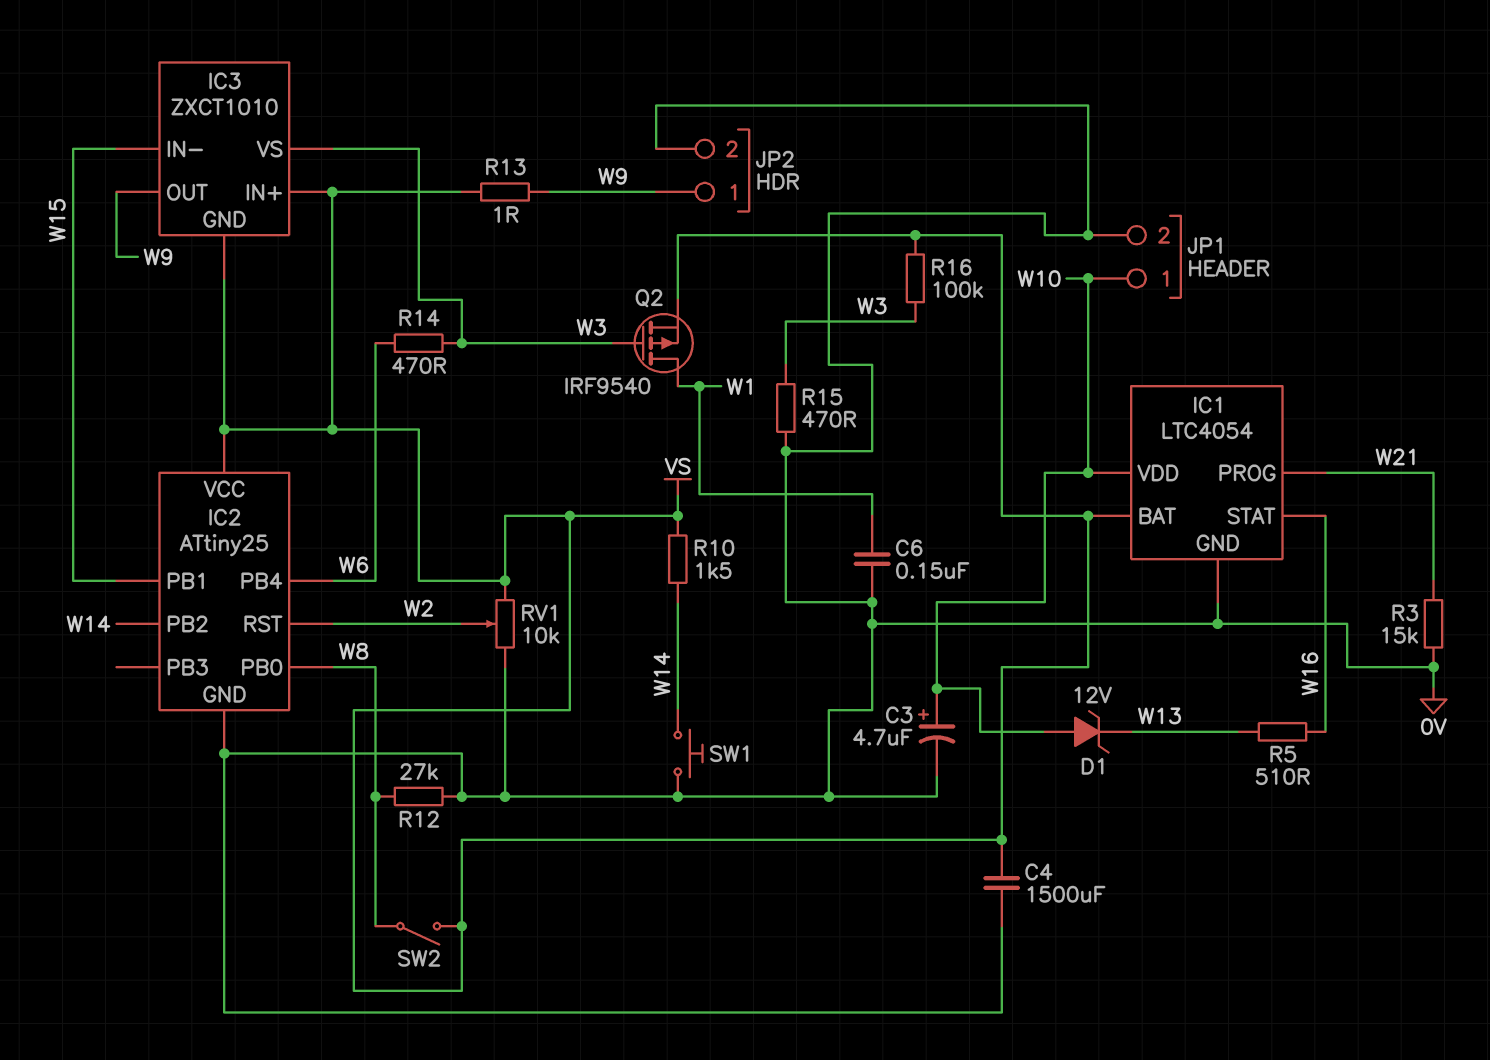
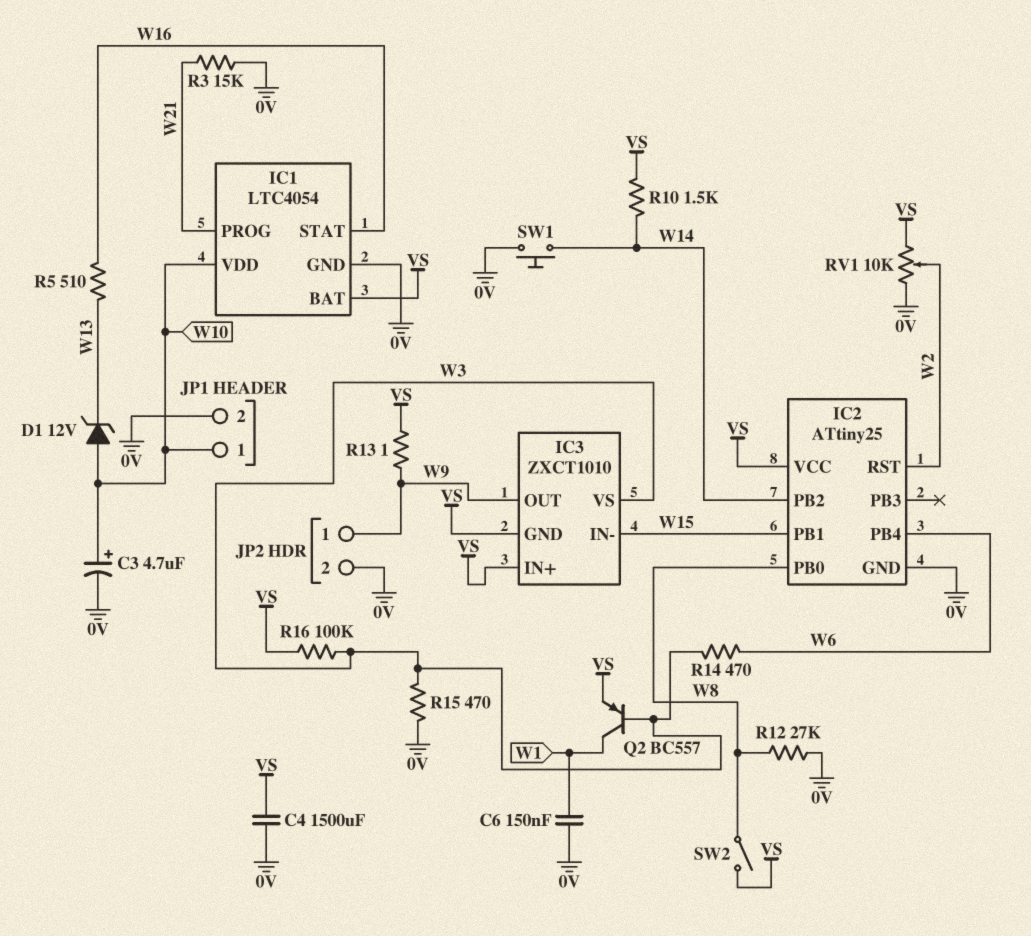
Q2: PMOS IRF9540 (G W3, D W1, S VS) -> PNP BC557 (B W3, C W1, E VS)

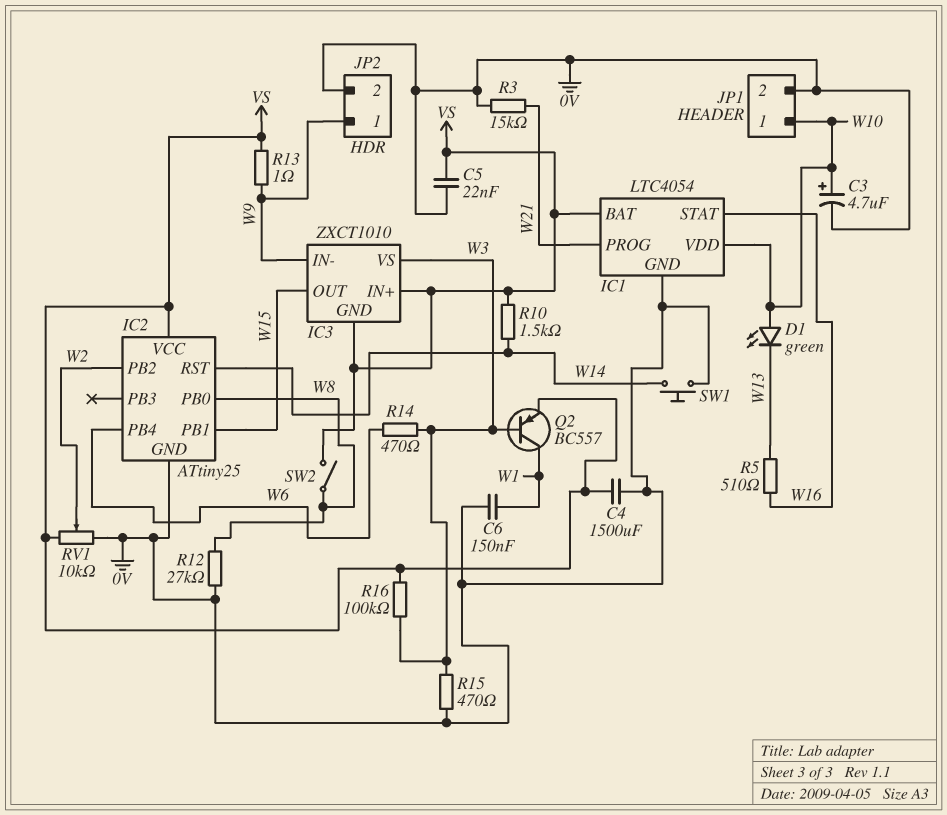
C5: none -> 22nF (0V, VS)
D1: zener 12V (A W10, K W13) -> LED green (A W10, K W13)
IC2 pin PB2: W14 -> W2
IC2 pin RST: W2 -> W14
IC3 pin IN-: W15 -> W9
IC3 pin OUT: W9 -> W15

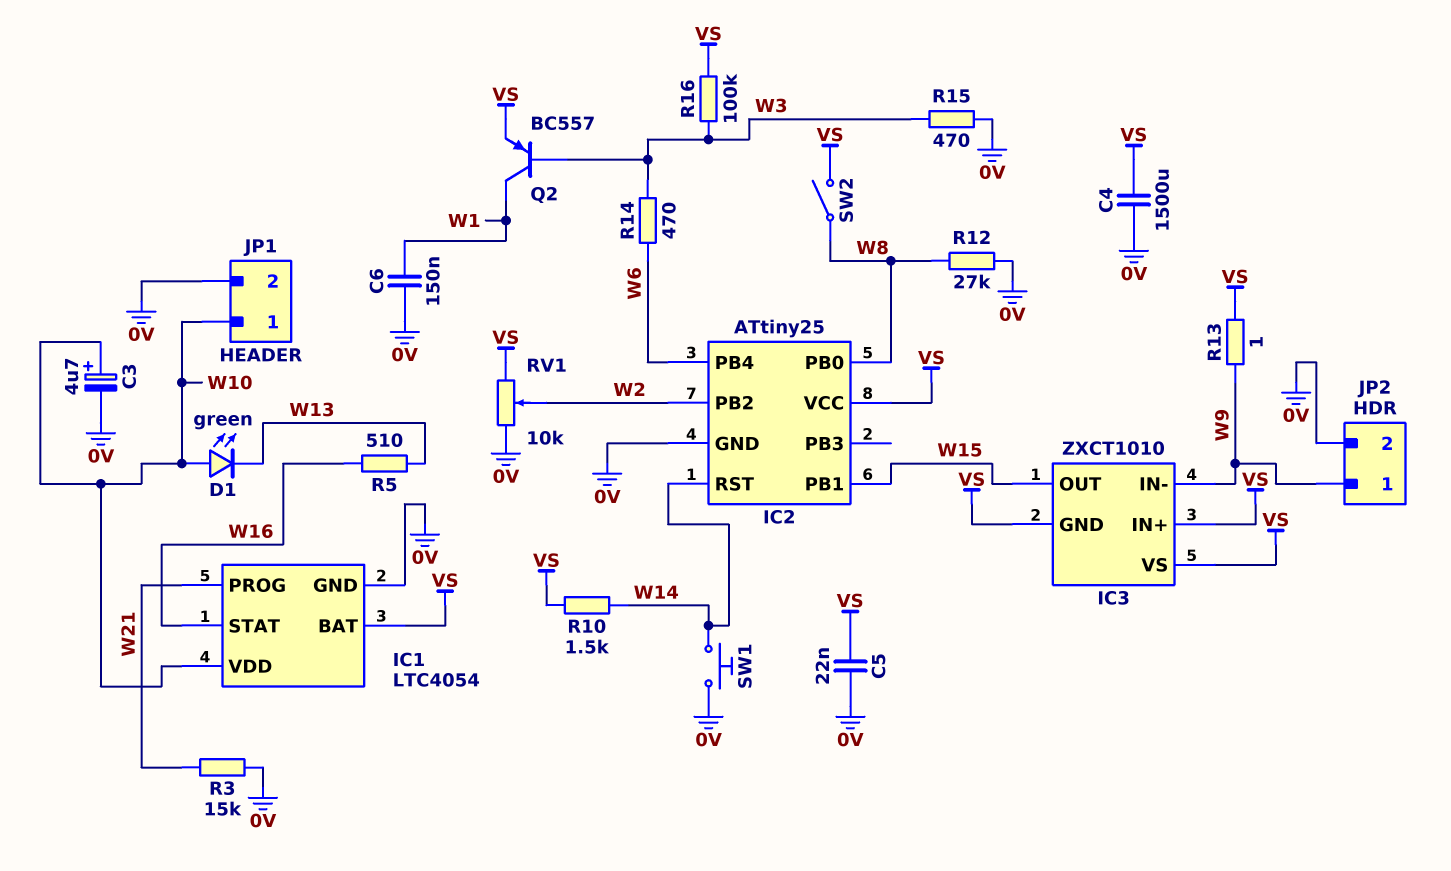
IC3 pin VS: W3 -> VS

